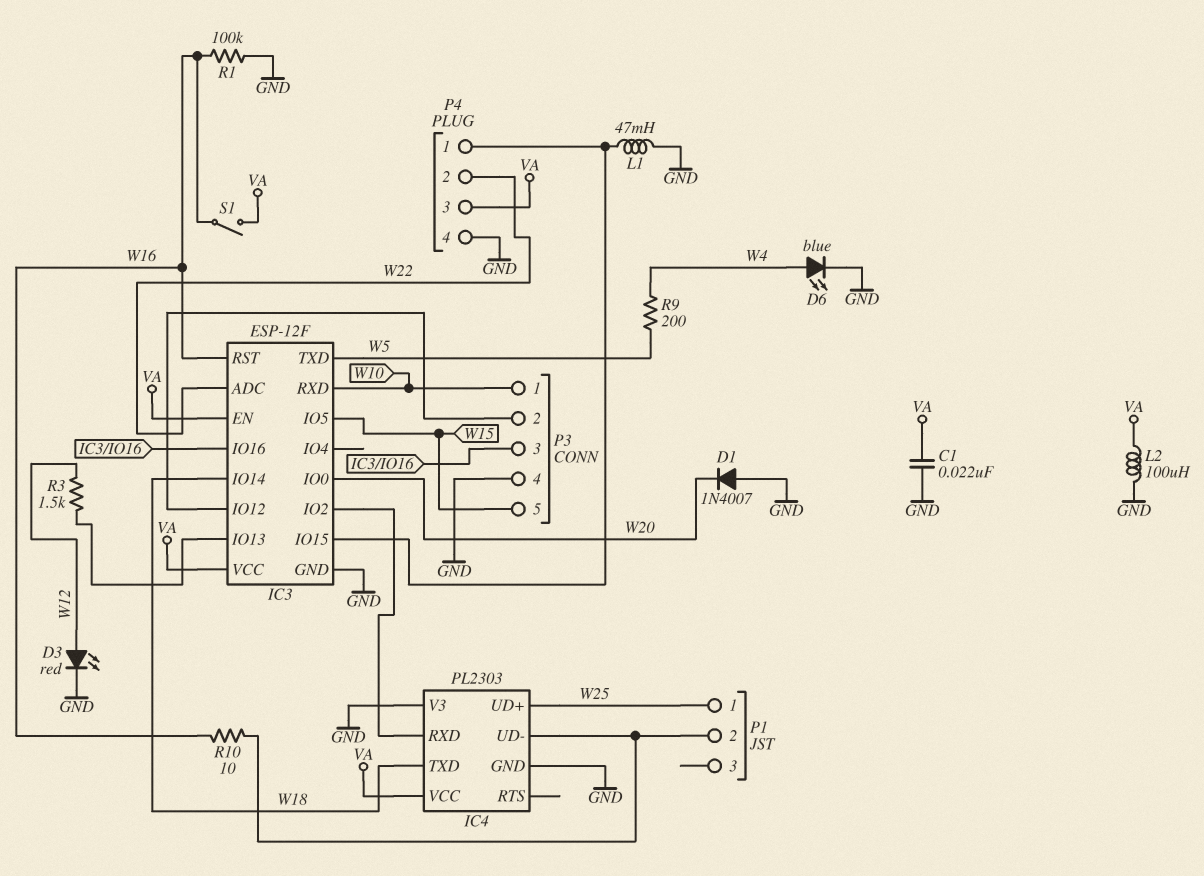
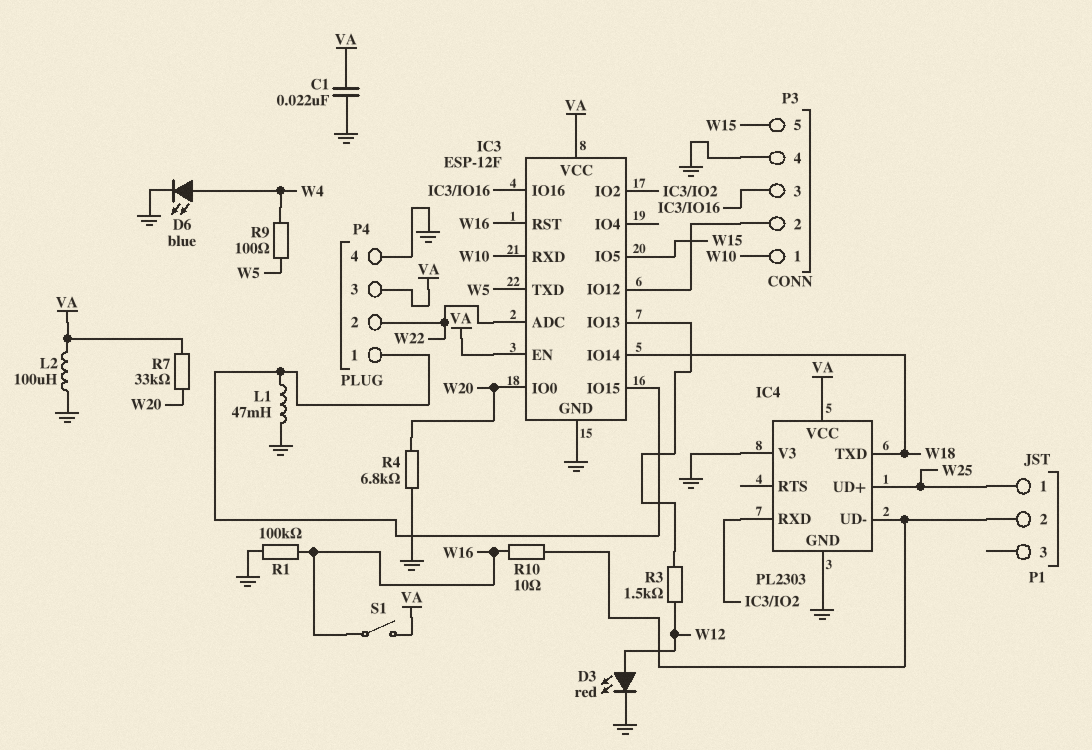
D1: diode 1N4007 (A GND, K W20) -> none
R4: none -> 6.8k (GND, W20)
R7: none -> 33k (VA, W20)
R9: 200 (W4, W5) -> 100 (W4, W5)

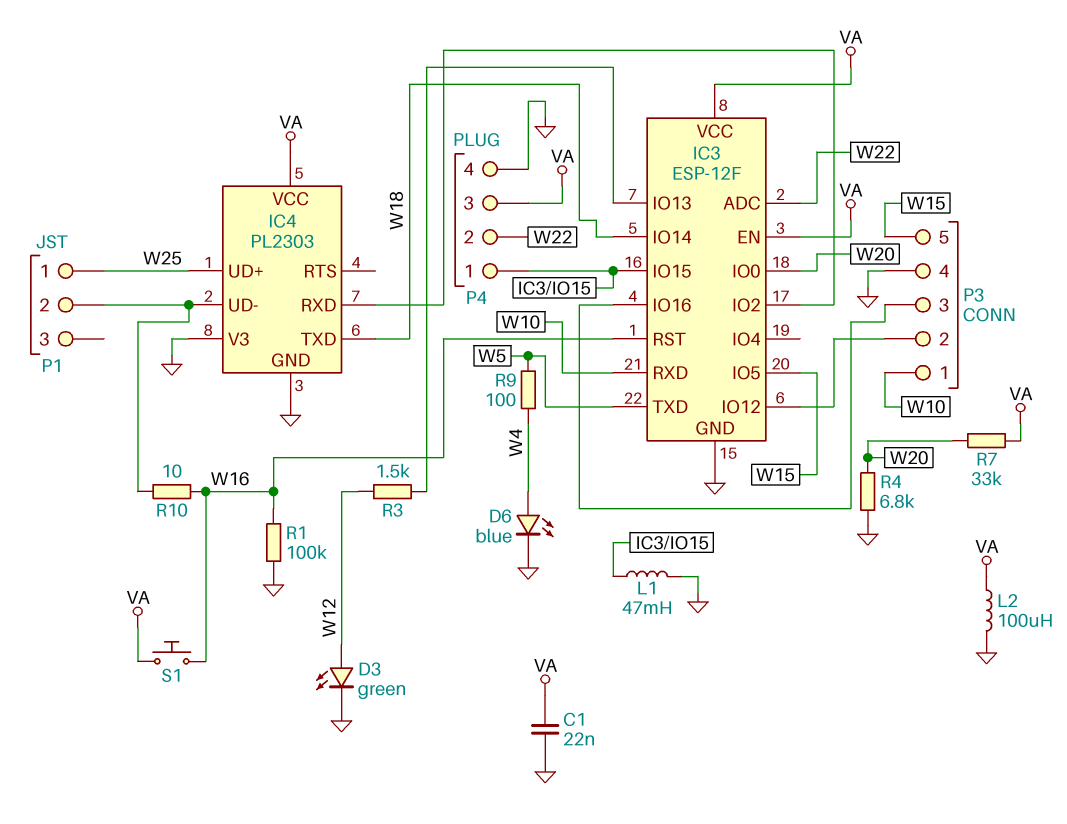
D3: LED red (A W12, K GND) -> LED green (A W12, K GND)
S1: switch (VA, W16) -> button (VA, W16)

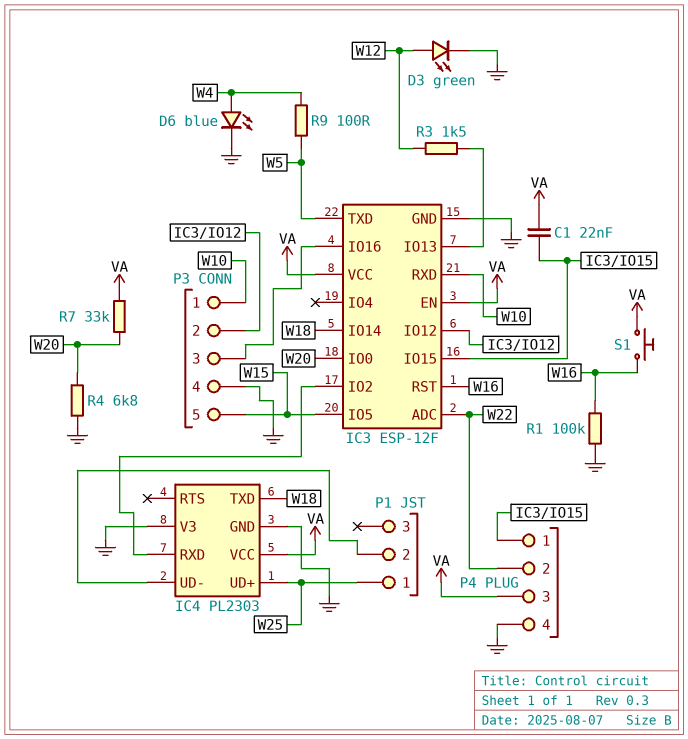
C1: 22nF (GND, VA) -> 22nF (IC3/IO15, VA)
L1: 47mH (GND, IC3/IO15) -> none
L2: 100uH (GND, VA) -> none
R10: 10 (IC4/UD-, W16) -> none

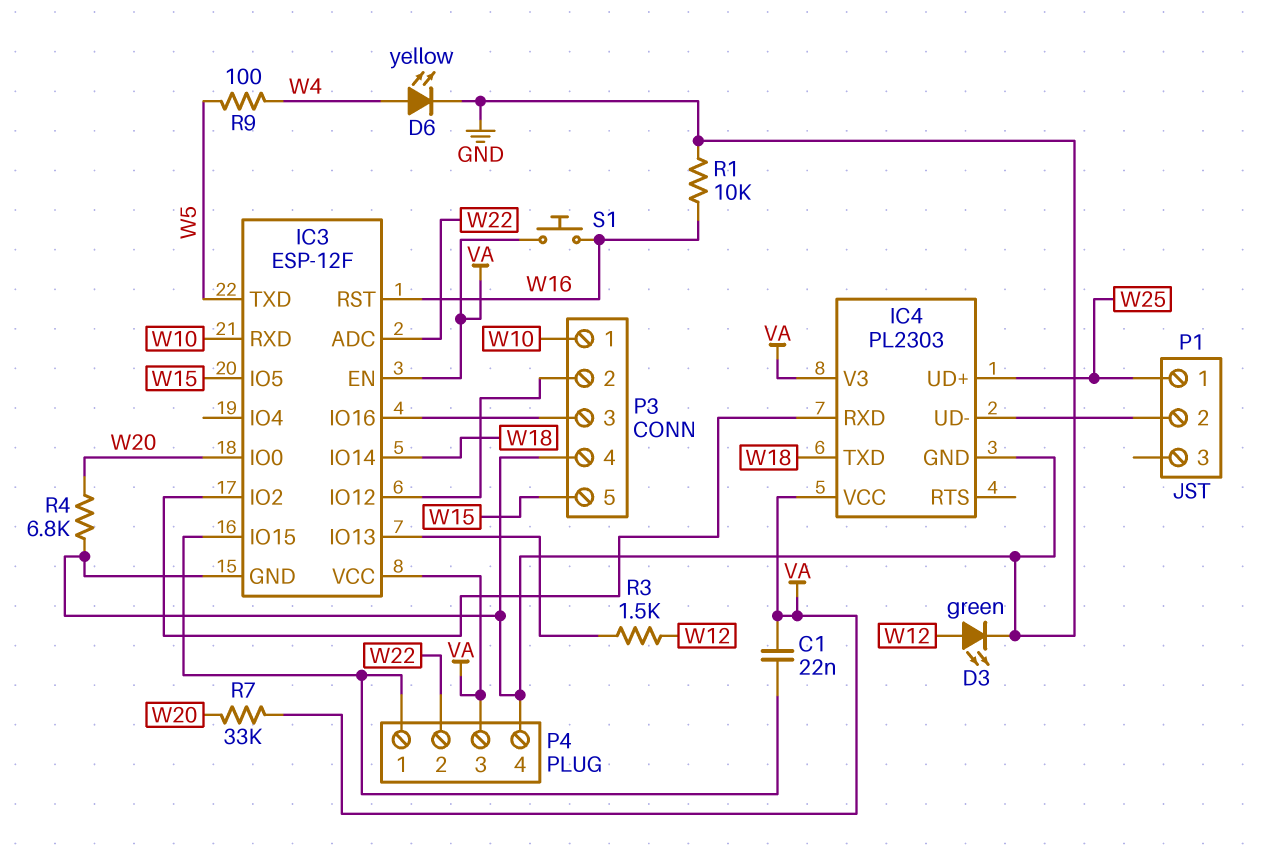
D6: LED blue (A W4, K GND) -> LED yellow (A W4, K GND)
IC4 pin V3: GND -> VA
R1: 100k (GND, W16) -> 10k (GND, W16)

